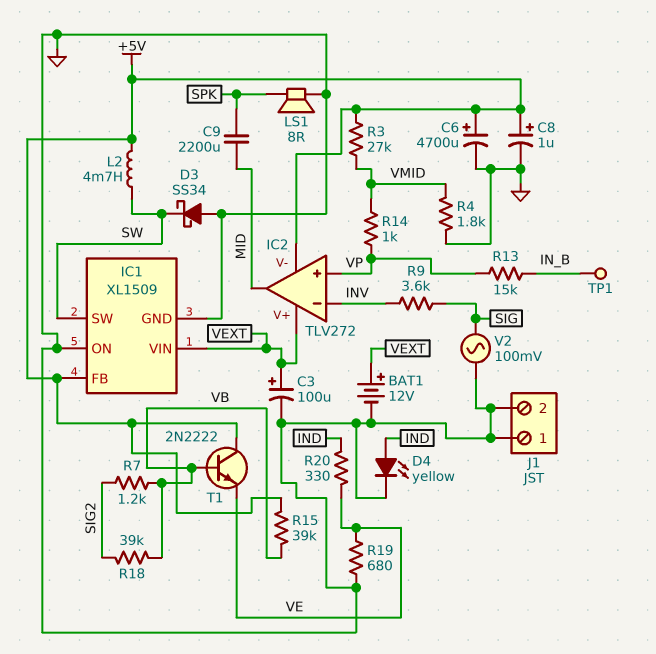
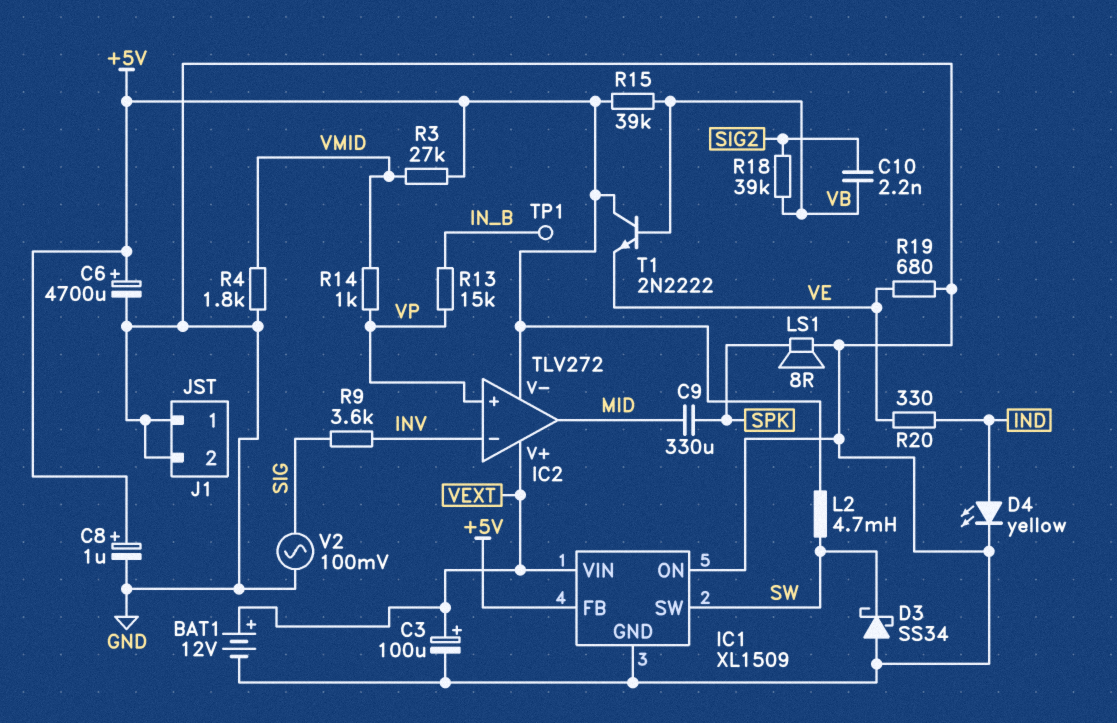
C9: 2200uF (MID, SPK) -> 330uF (MID, SPK)
C10: none -> 2.2nF (SIG2, VB)
R7: 1.2k (SIG2, VB) -> none

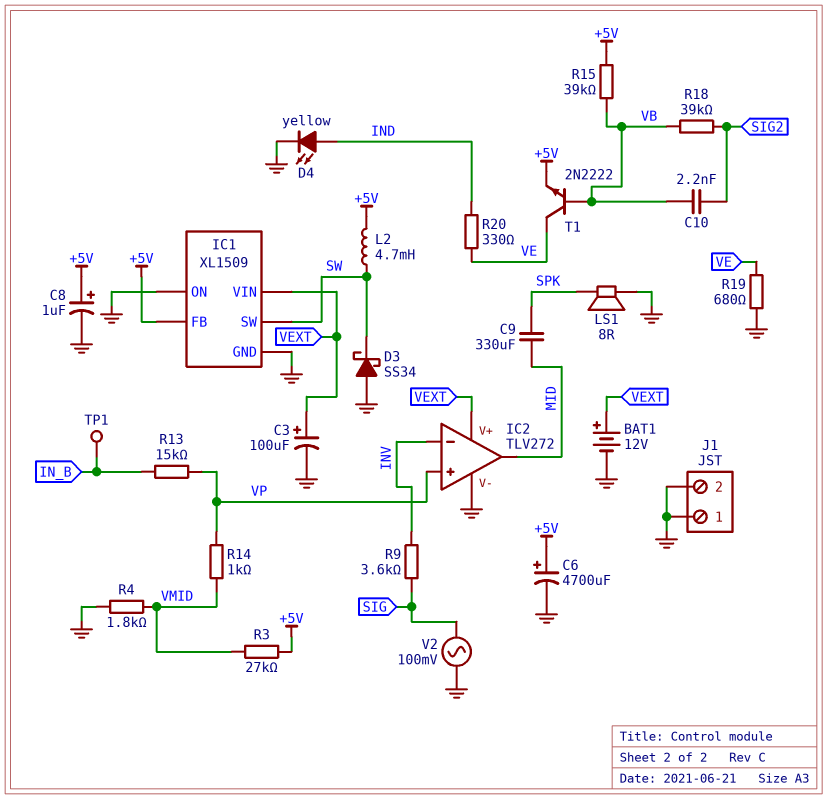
IC2 pin V-: +5V -> GND
T1: NPN 2N2222 (B VB, C +5V, E VE) -> NPN 2N2222 (B VB, C VE, E +5V)

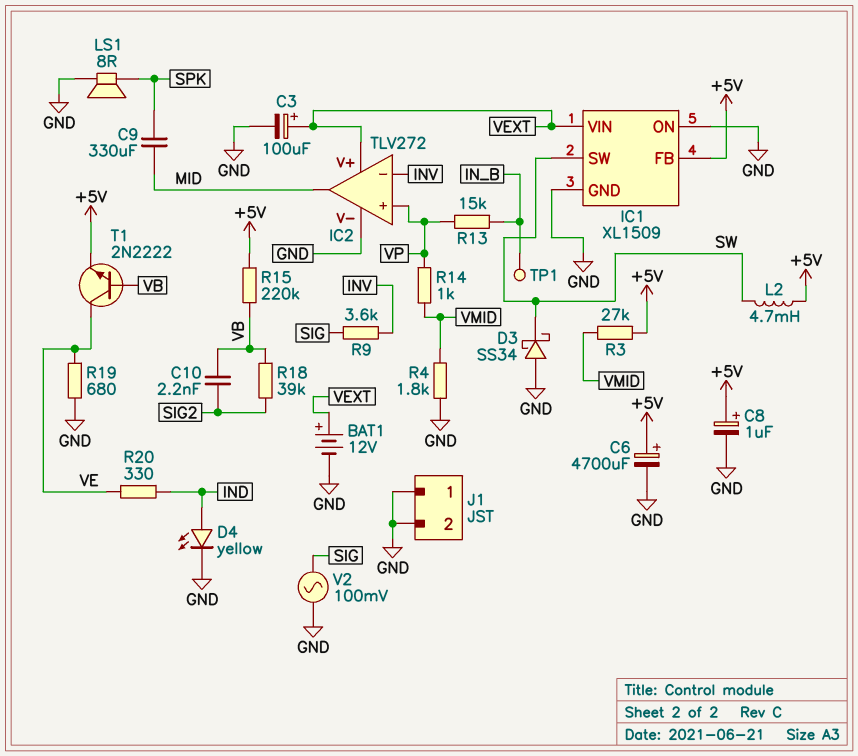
R15: 39k (+5V, VB) -> 220k (+5V, VB)

